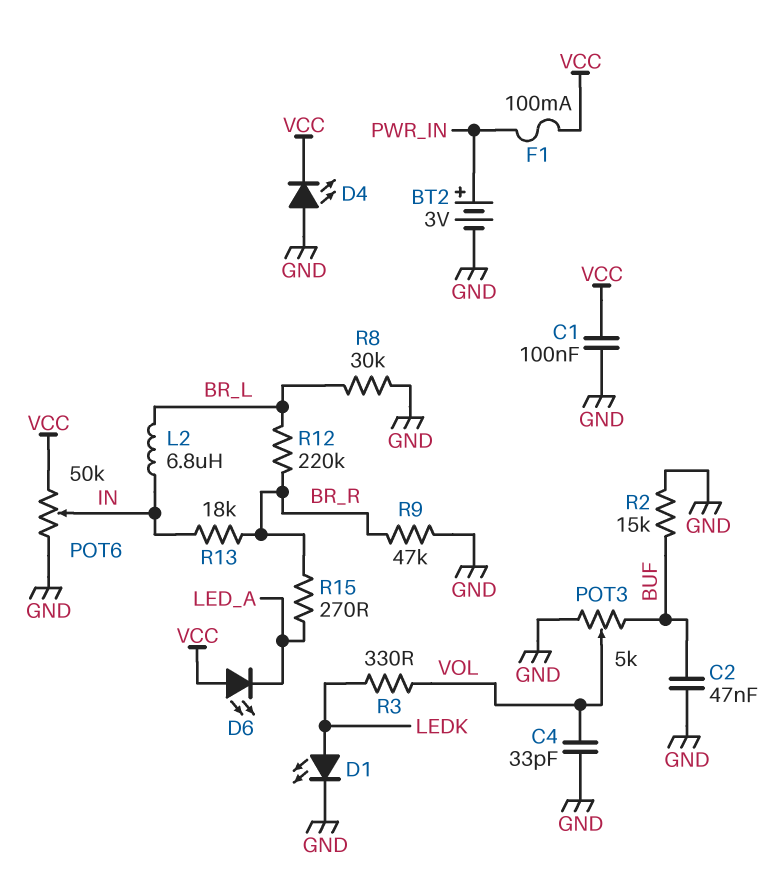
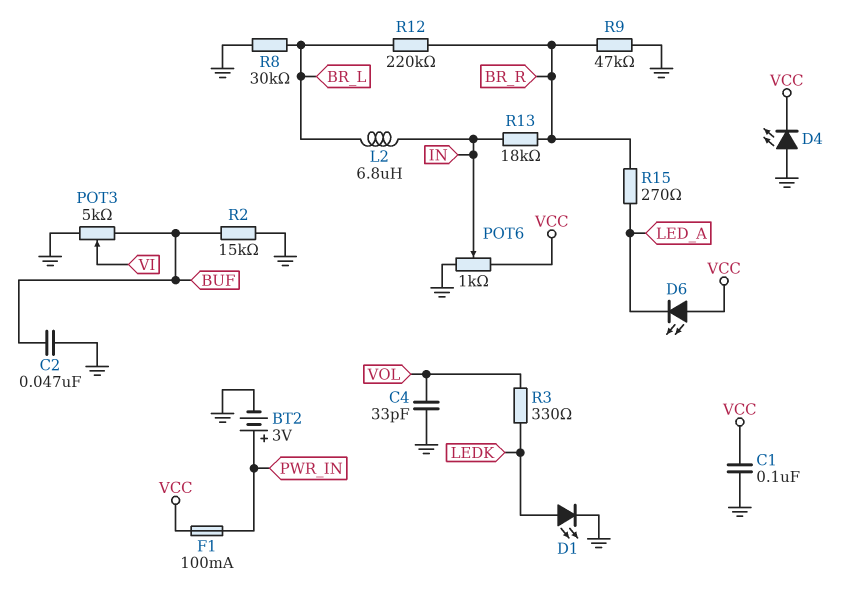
POT3: 5k (BUF, GND, wiper VOL) -> 5k (BUF, GND, wiper VI)
POT6: 50k (GND, VCC, wiper IN) -> 1k (GND, VCC, wiper IN)

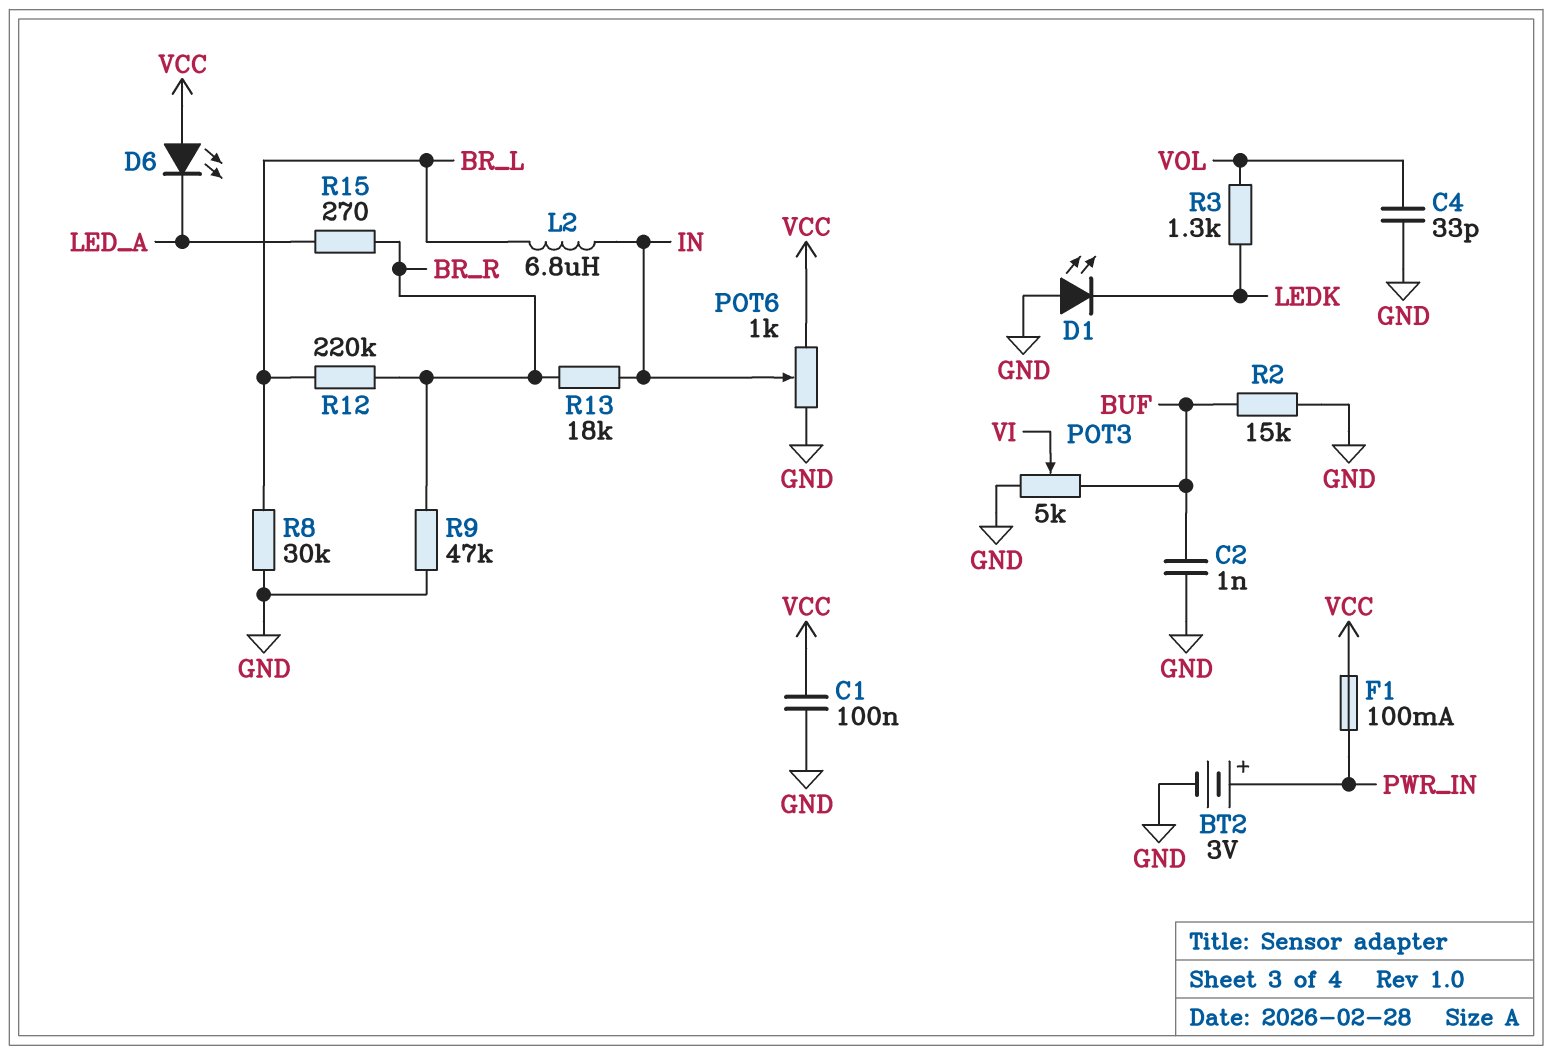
C2: 47nF (BUF, GND) -> 1nF (BUF, GND)
D1: LED (A LEDK, K GND) -> LED (A GND, K LEDK)
D4: LED (A GND, K VCC) -> none
R3: 330 (LEDK, VOL) -> 1.3k (LEDK, VOL)

